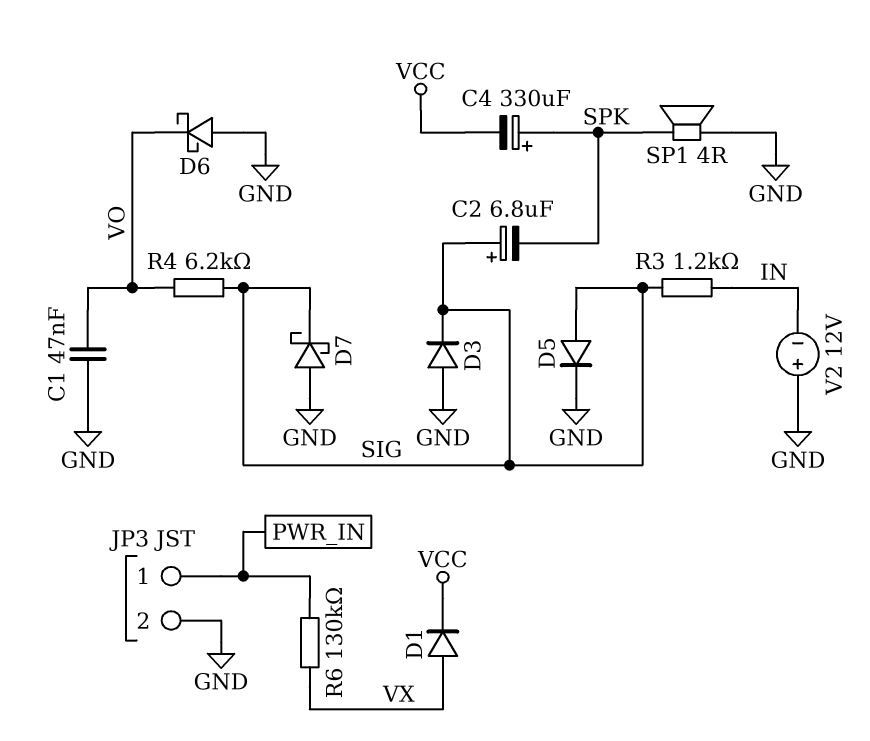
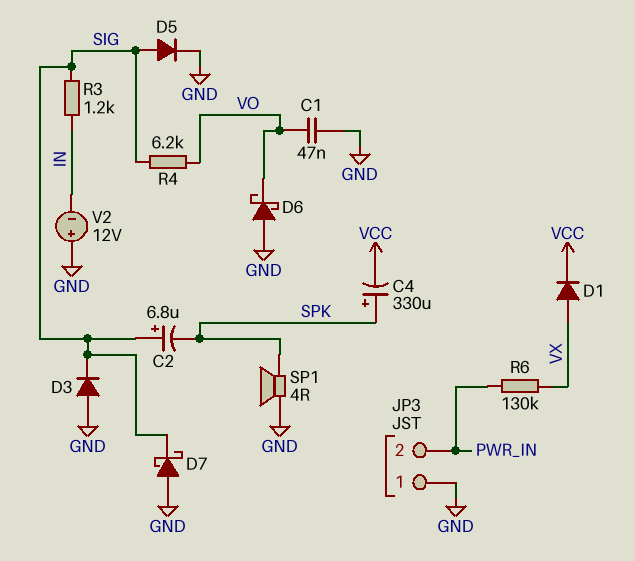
JP3 pin 1: PWR_IN -> GND
JP3 pin 2: GND -> PWR_IN

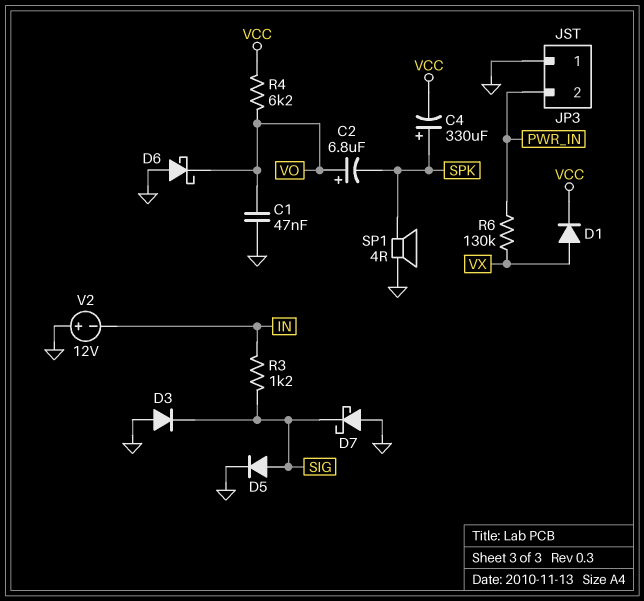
C2: 6.8uF (plus SIG, minus SPK) -> 6.8uF (plus VO, minus SPK)
R4: 6.2k (SIG, VO) -> 6.2k (VCC, VO)

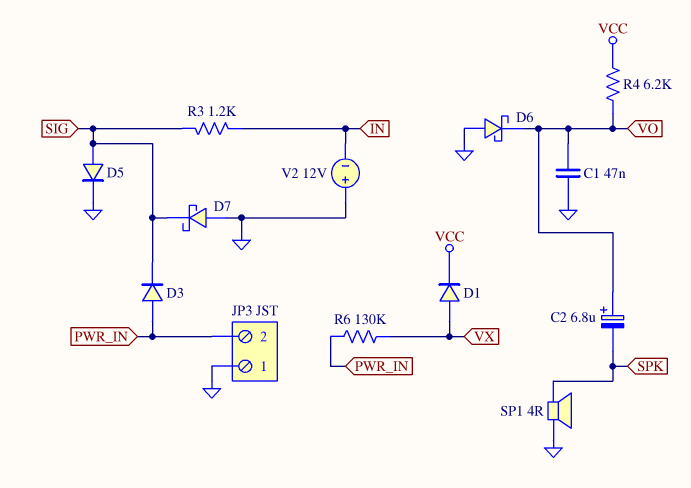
C4: 330uF (plus SPK, minus VCC) -> none
D3: diode (A GND, K SIG) -> diode (A PWR_IN, K SIG)

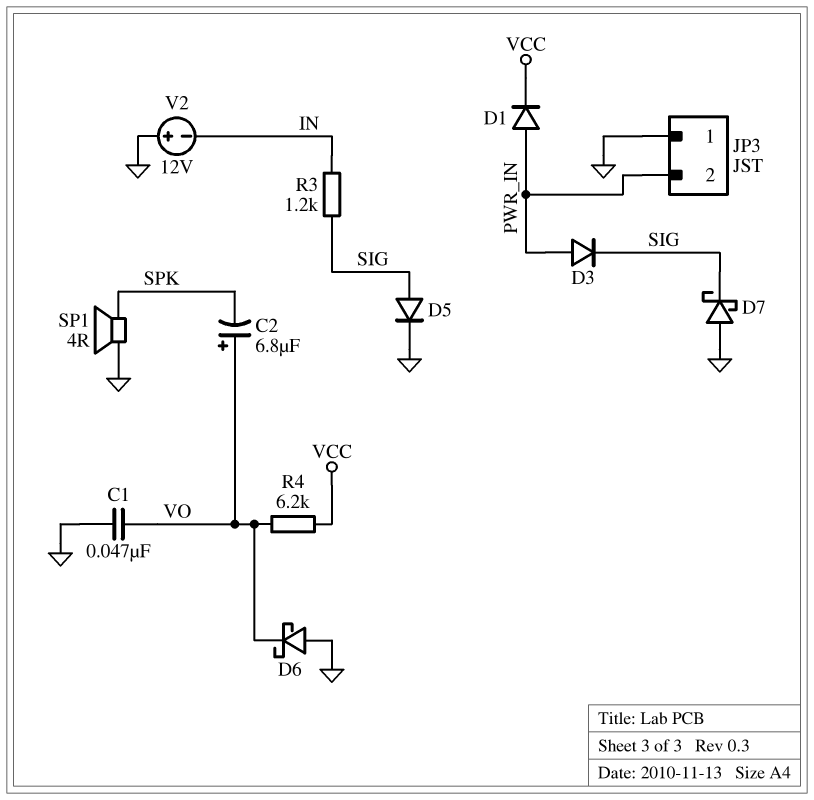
D1: diode (A VX, K VCC) -> diode (A PWR_IN, K VCC)
R6: 130k (PWR_IN, VX) -> none

